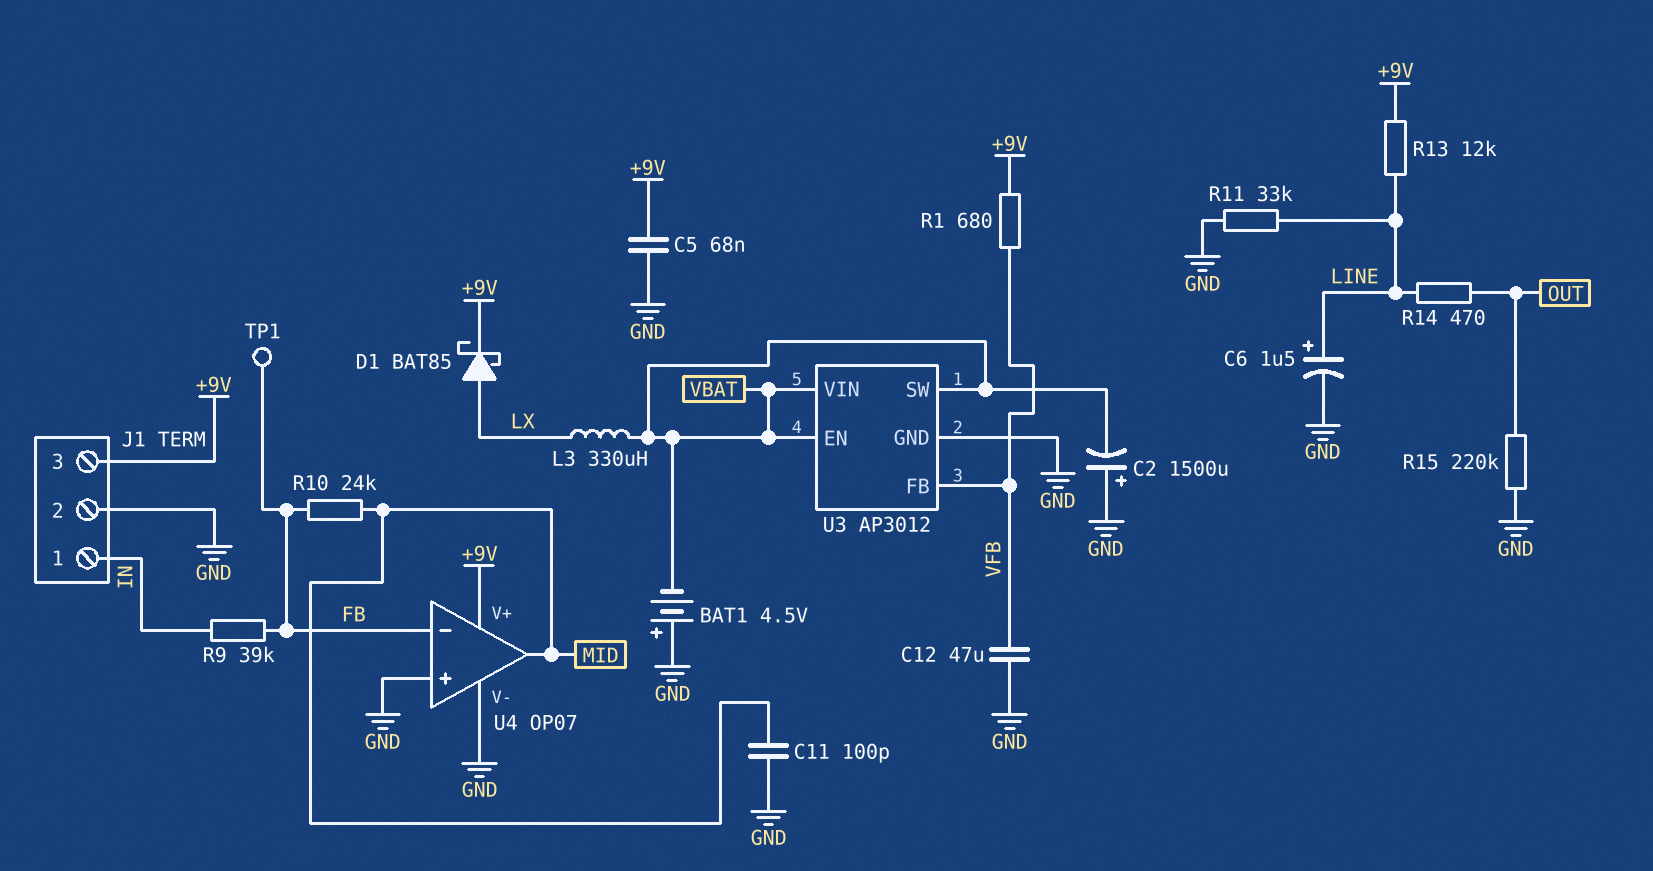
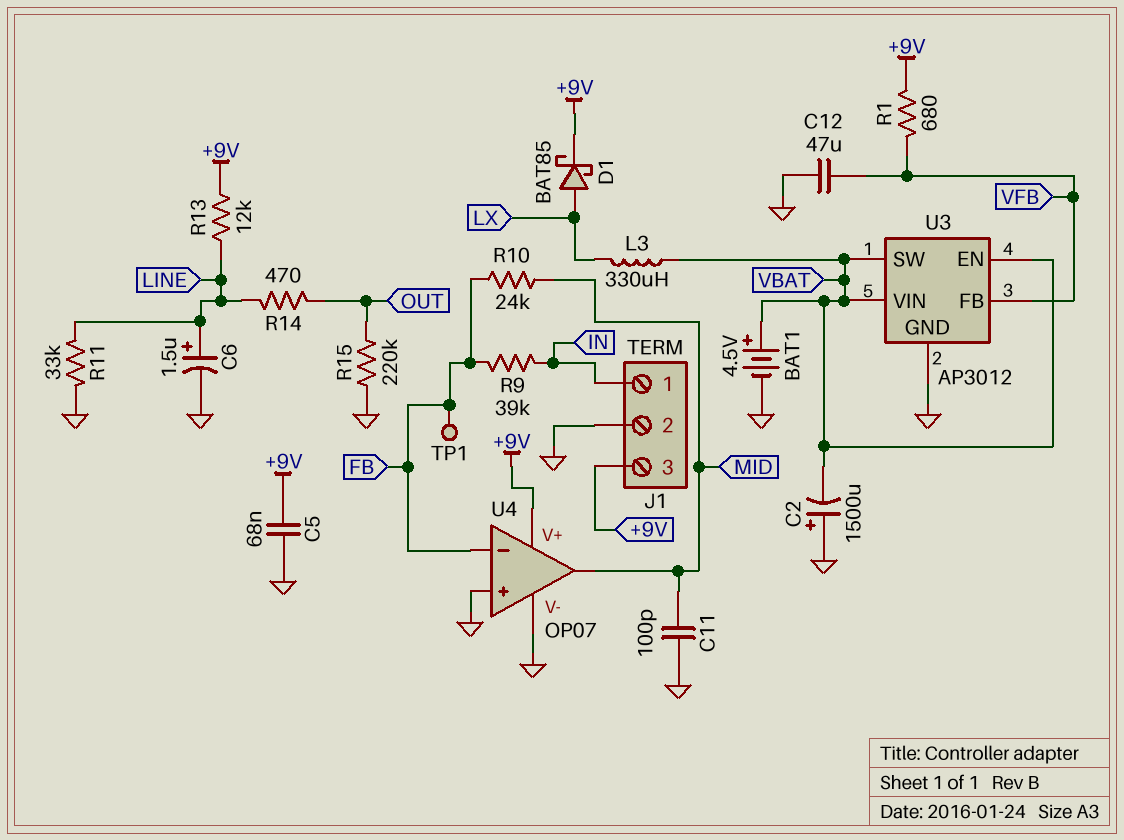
BAT1: 4.5V (plus GND, minus VBAT) -> 4.5V (plus VBAT, minus GND)

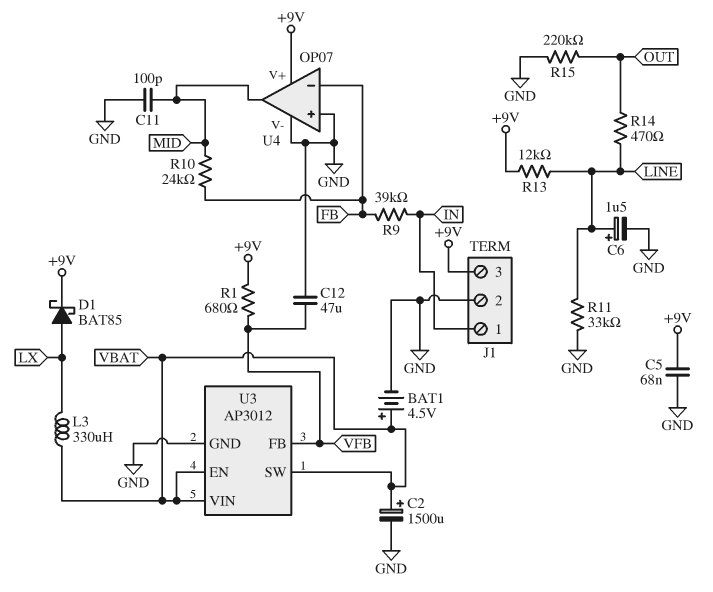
C2: 1500uF (plus GND, minus VBAT) -> 1500uF (plus VBAT, minus GND)
TP1: test point (FB) -> none

